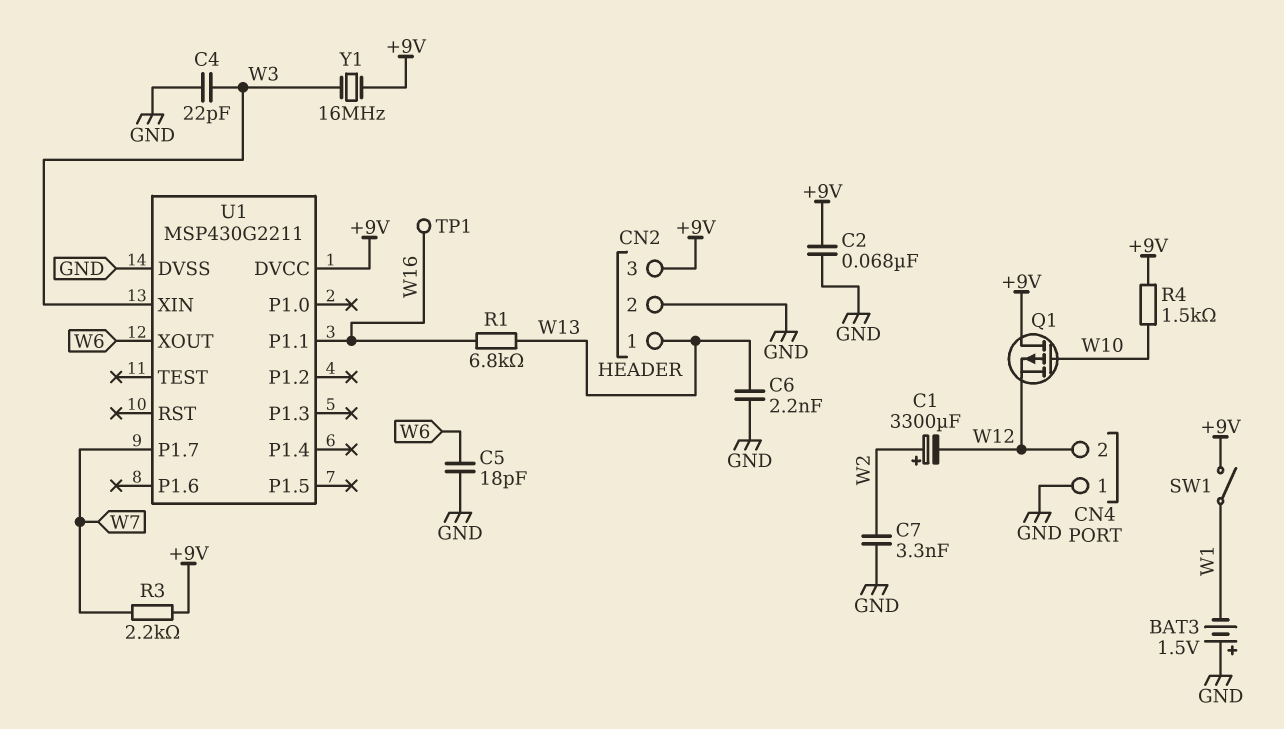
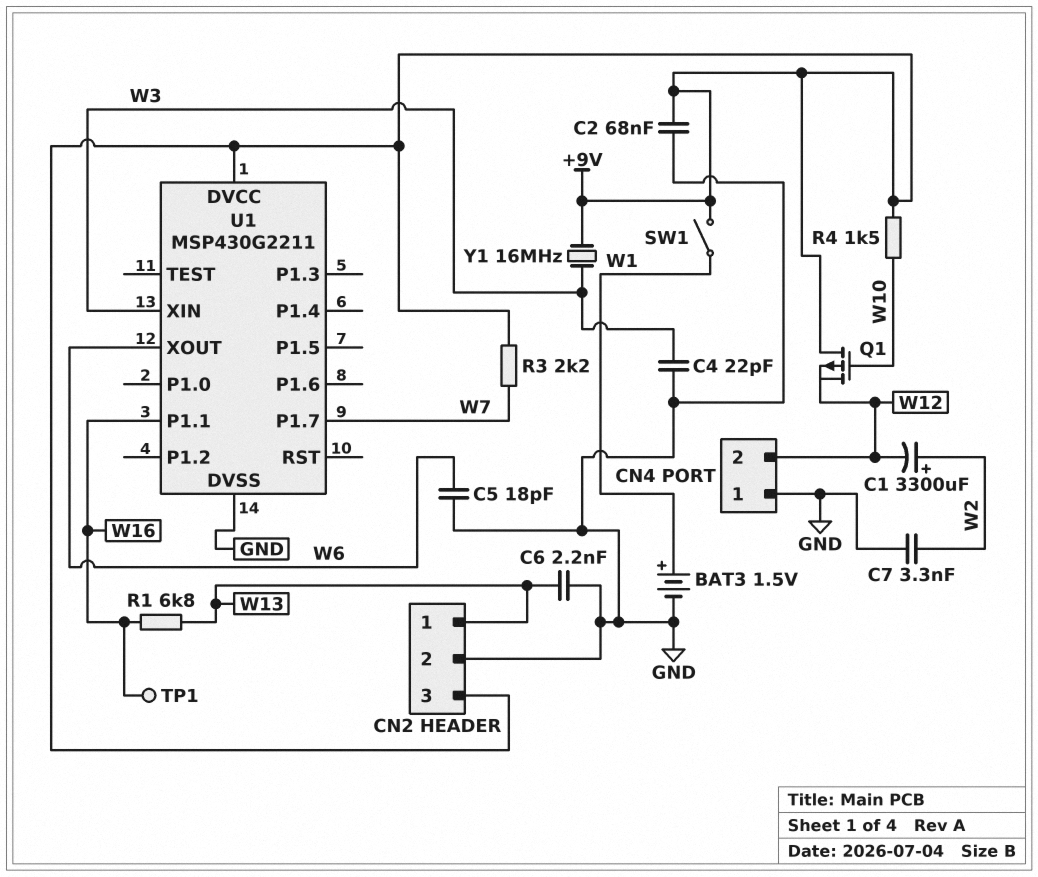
BAT3: 1.5V (plus GND, minus W1) -> 1.5V (plus W1, minus GND)

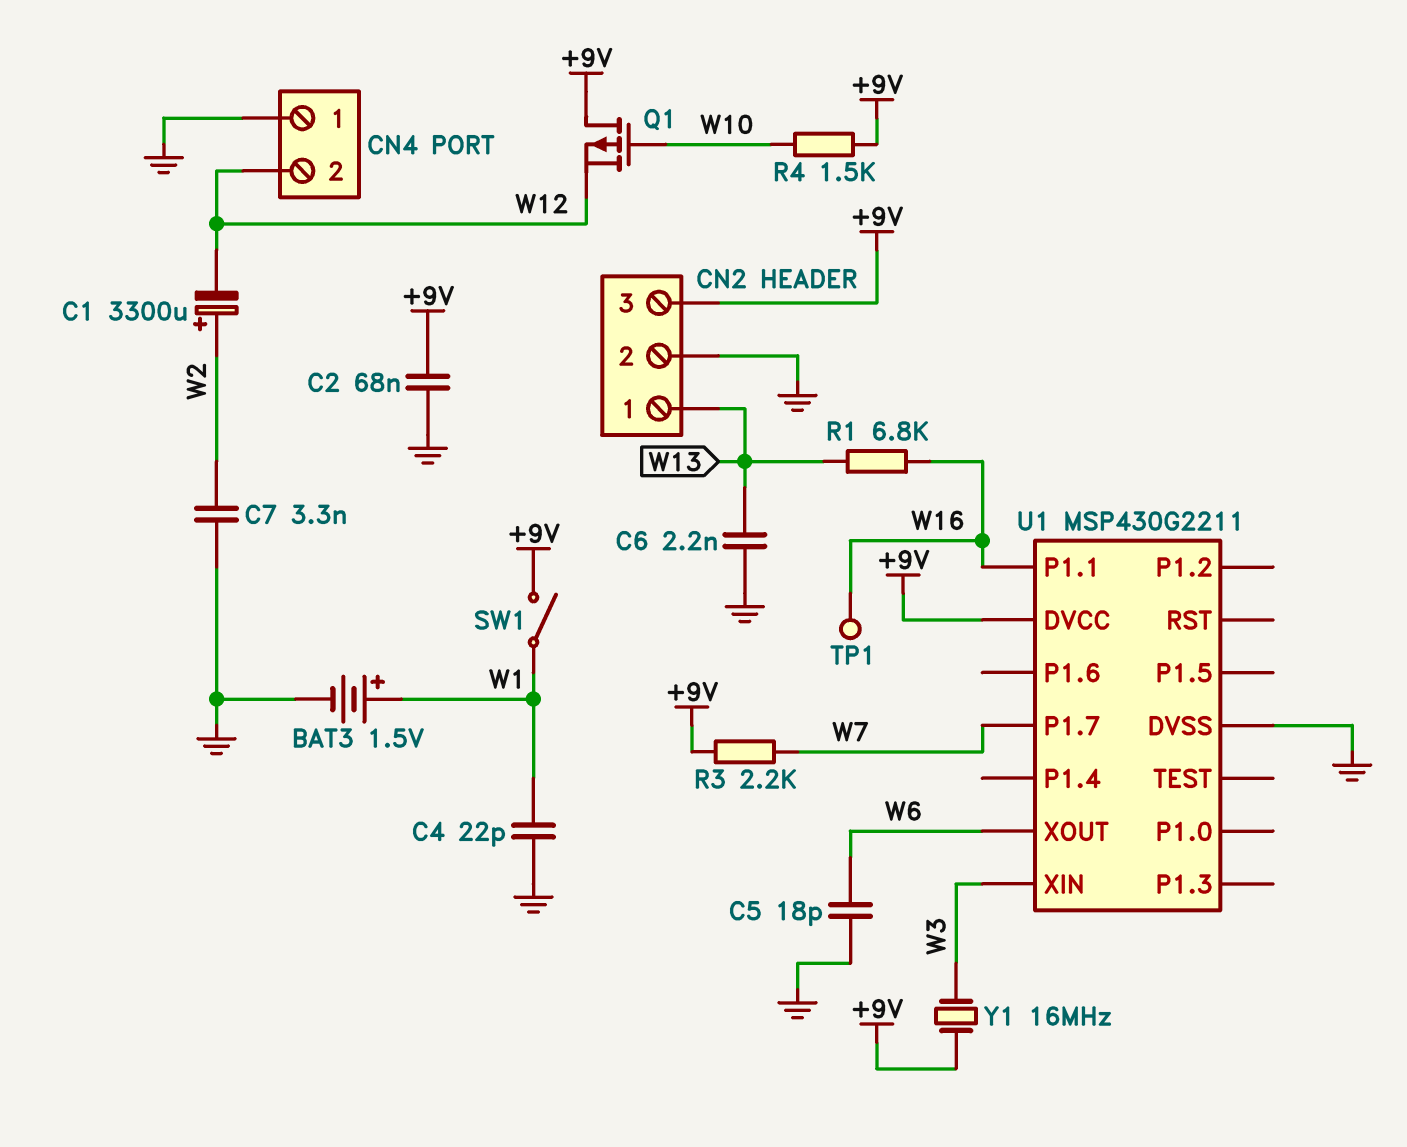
C4: 22pF (GND, W3) -> 22pF (GND, W1)

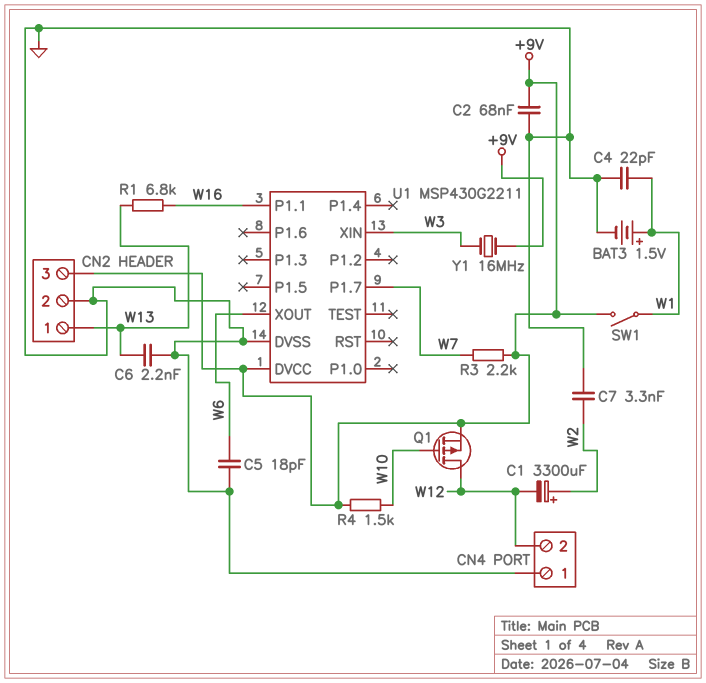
Q1: PMOS (G W10, D +9V, S W12) -> PMOS (G W10, D W12, S +9V)
TP1: test point (W16) -> none

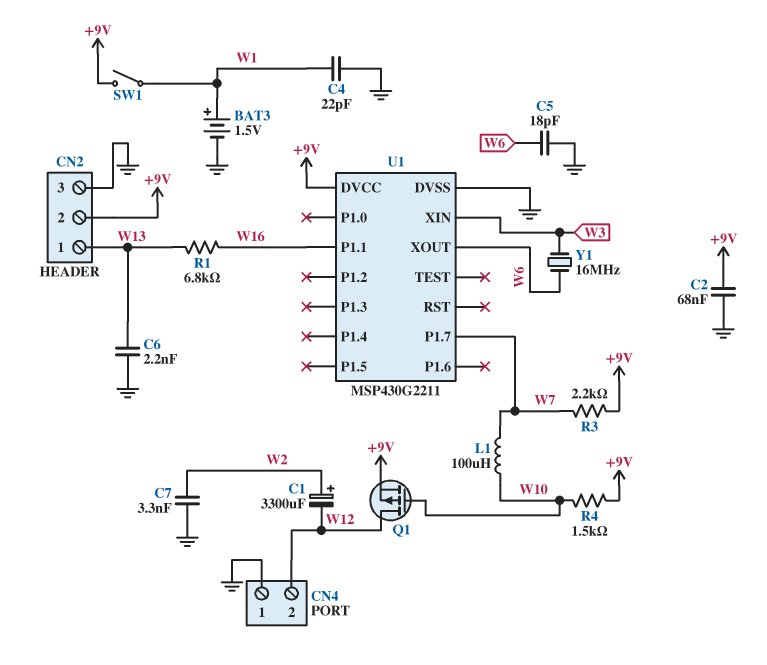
CN2 pin 2: GND -> +9V
CN2 pin 3: +9V -> GND
L1: none -> 100uH (W7, W10)
Y1: 16MHz (+9V, W3) -> 16MHz (W3, W6)

